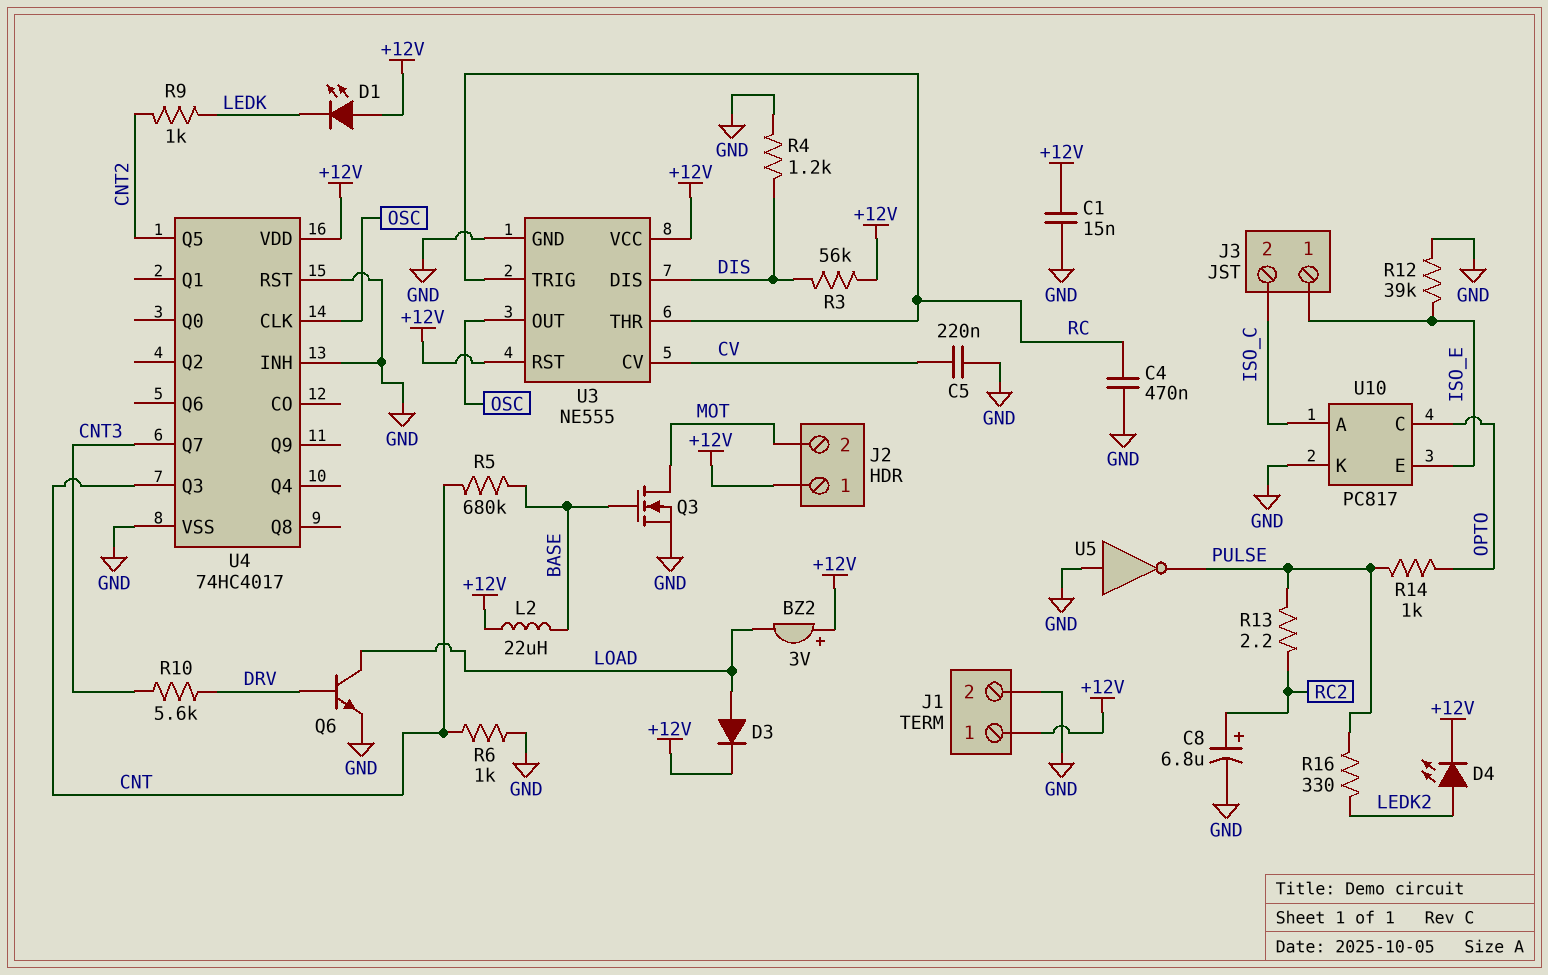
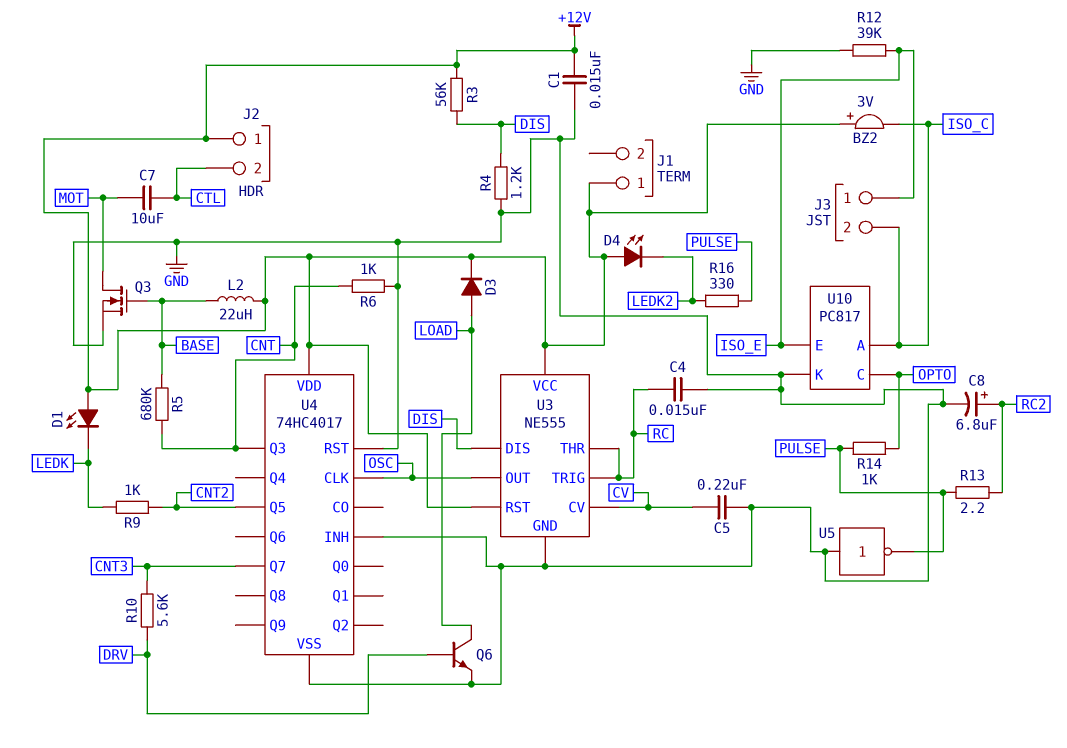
BZ2: buzzer 3V (plus +12V, minus LOAD) -> buzzer 3V (plus +12V, minus ISO_C)
C4: 470nF (GND, RC) -> 15nF (GND, RC)
C7: none -> 10uF (CTL, MOT)
D4: LED (A LEDK2, K +12V) -> LED (A +12V, K LEDK2)
J1 pin 2: GND -> none
J2 pin 2: MOT -> CTL

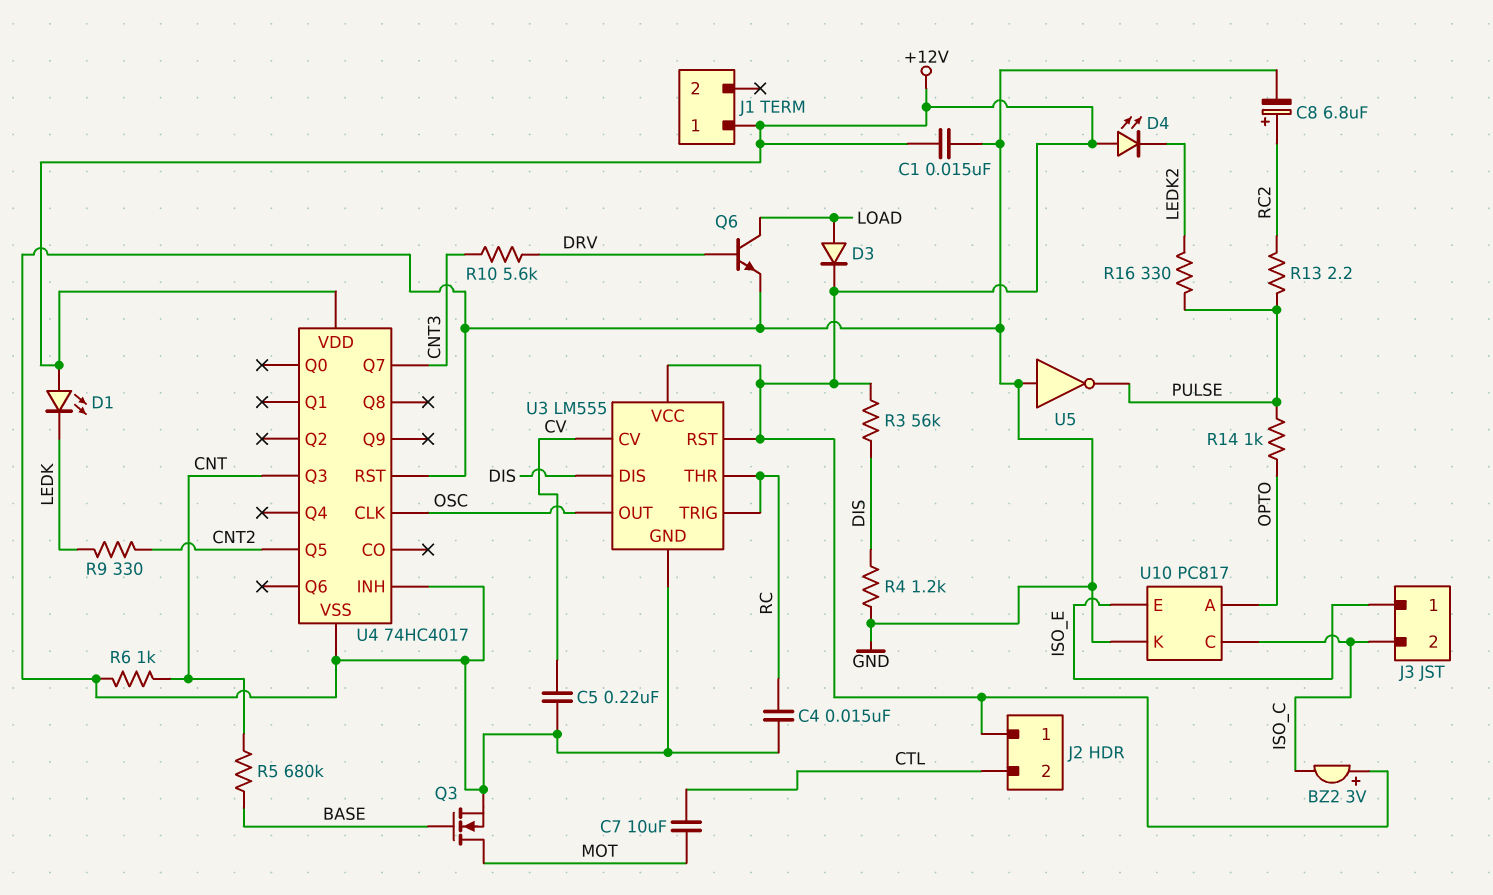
L2: 22uH (+12V, BASE) -> none
R9: 1k (CNT2, LEDK) -> 330 (CNT2, LEDK)
R12: 39k (GND, ISO_E) -> none
U3: NE555 -> LM555
U10 pin A: ISO_C -> OPTO
U10 pin C: OPTO -> ISO_C

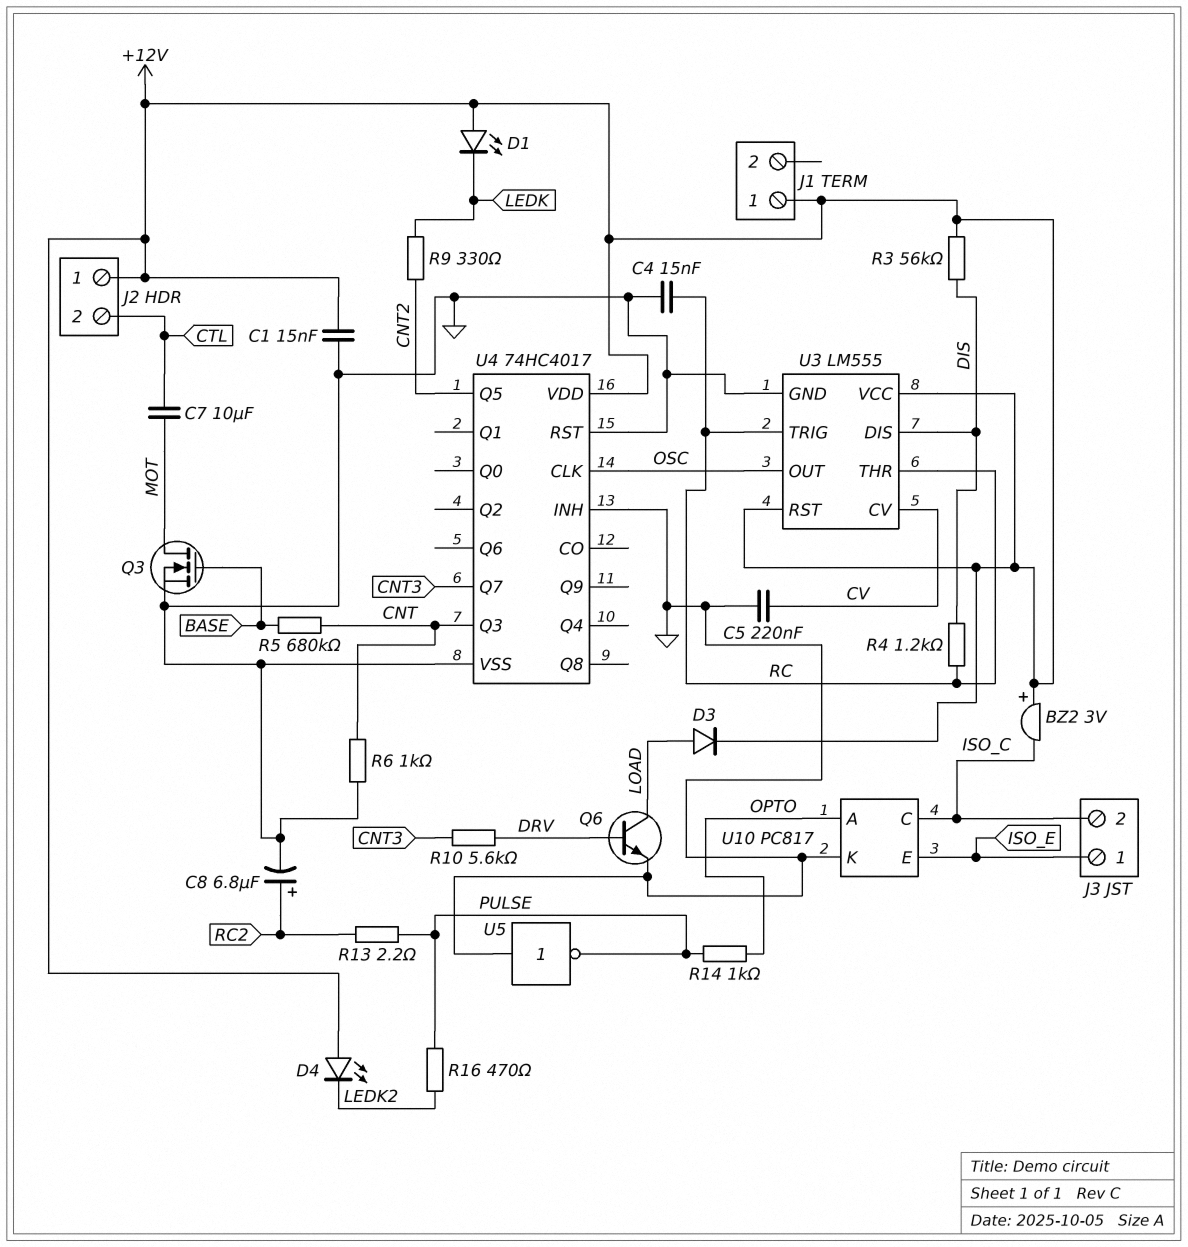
R4: 1.2k (DIS, GND) -> 1.2k (DIS, RC)
R16: 330 (LEDK2, PULSE) -> 470 (LEDK2, PULSE)

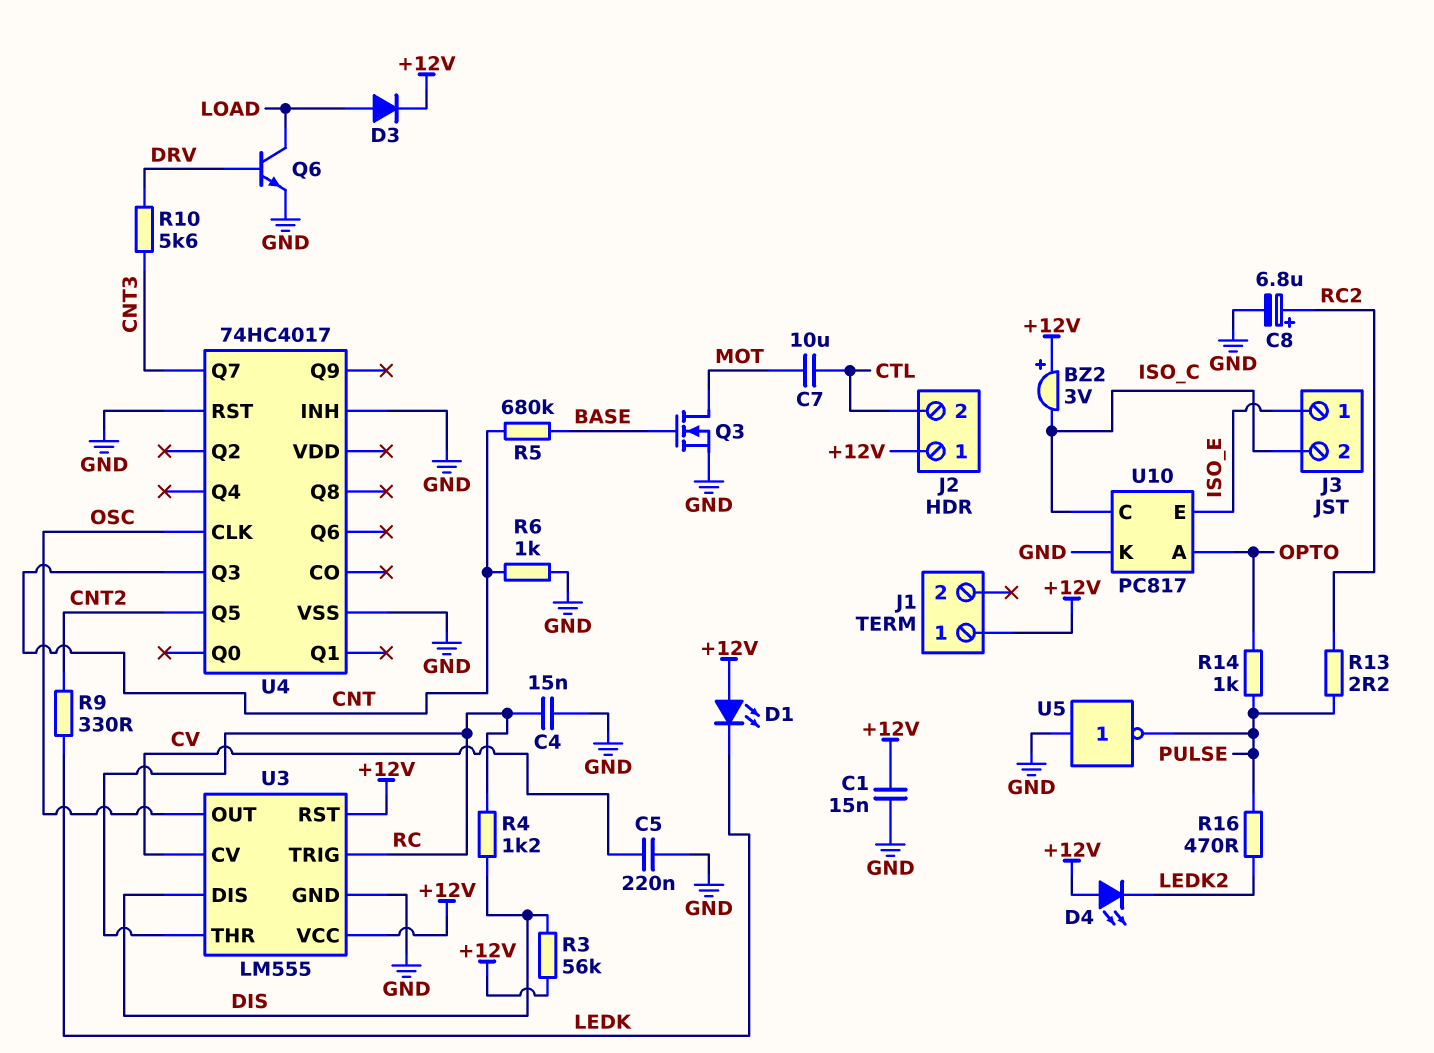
U4 pin VDD: +12V -> none

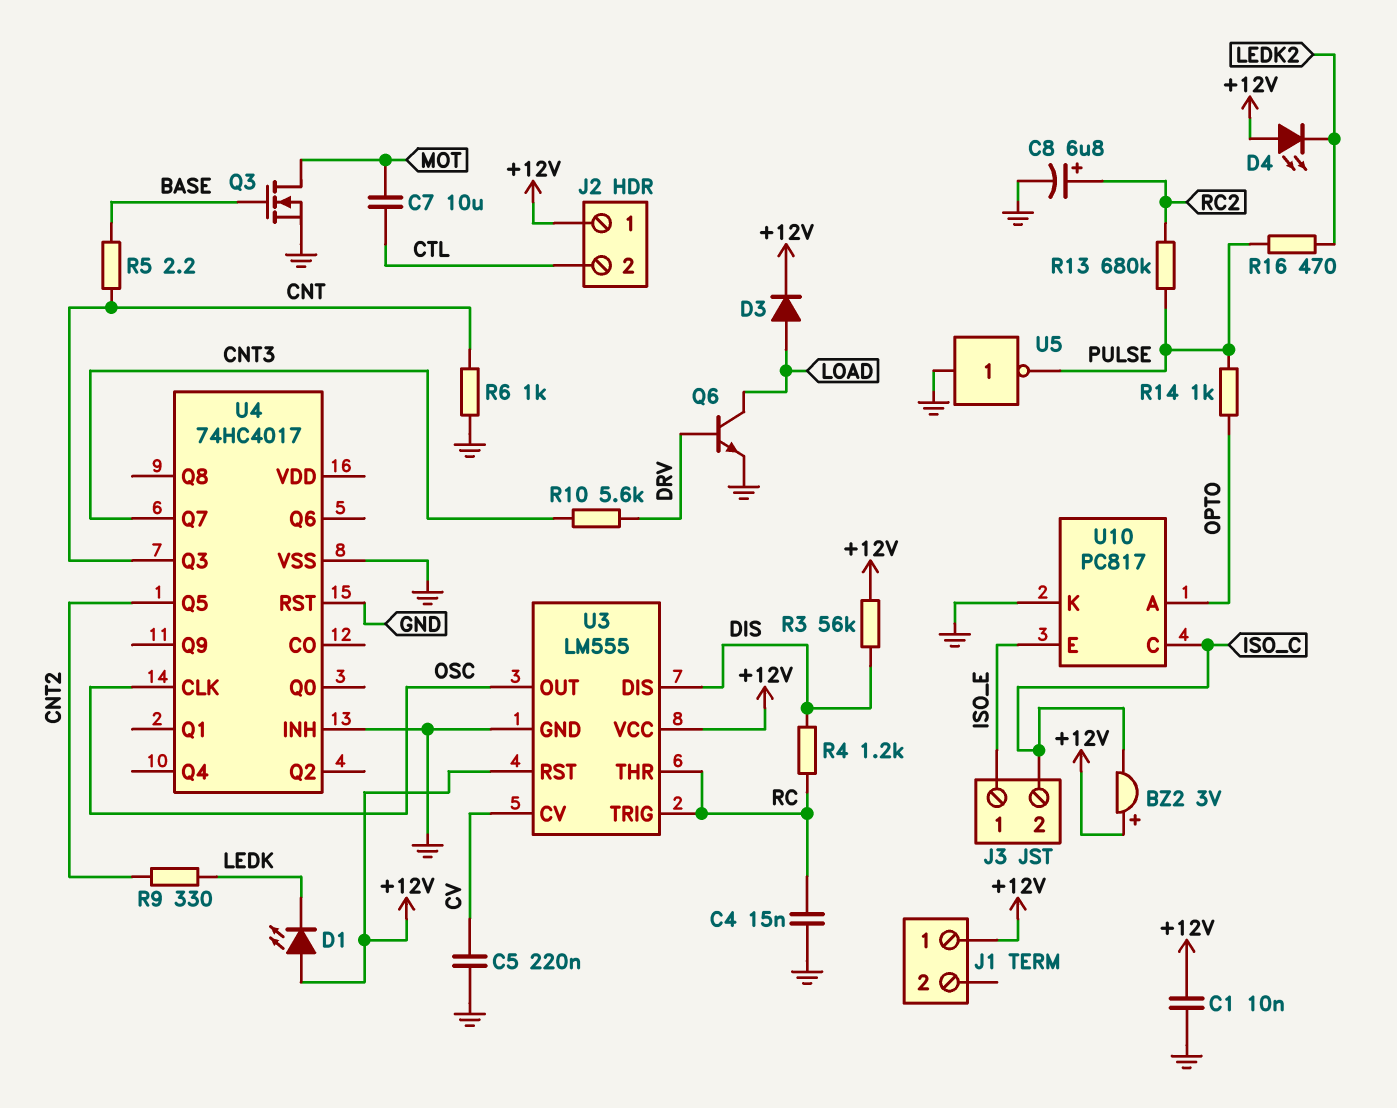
C1: 15nF (+12V, GND) -> 10nF (+12V, GND)
R5: 680k (BASE, CNT) -> 2.2 (BASE, CNT)
R13: 2.2 (PULSE, RC2) -> 680k (PULSE, RC2)

